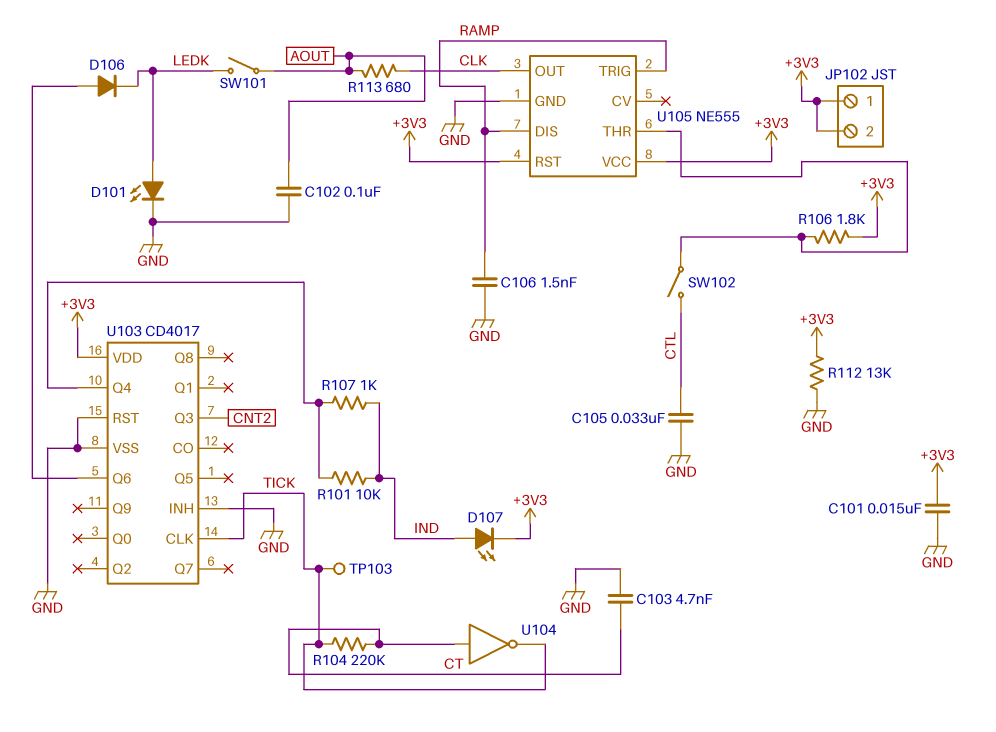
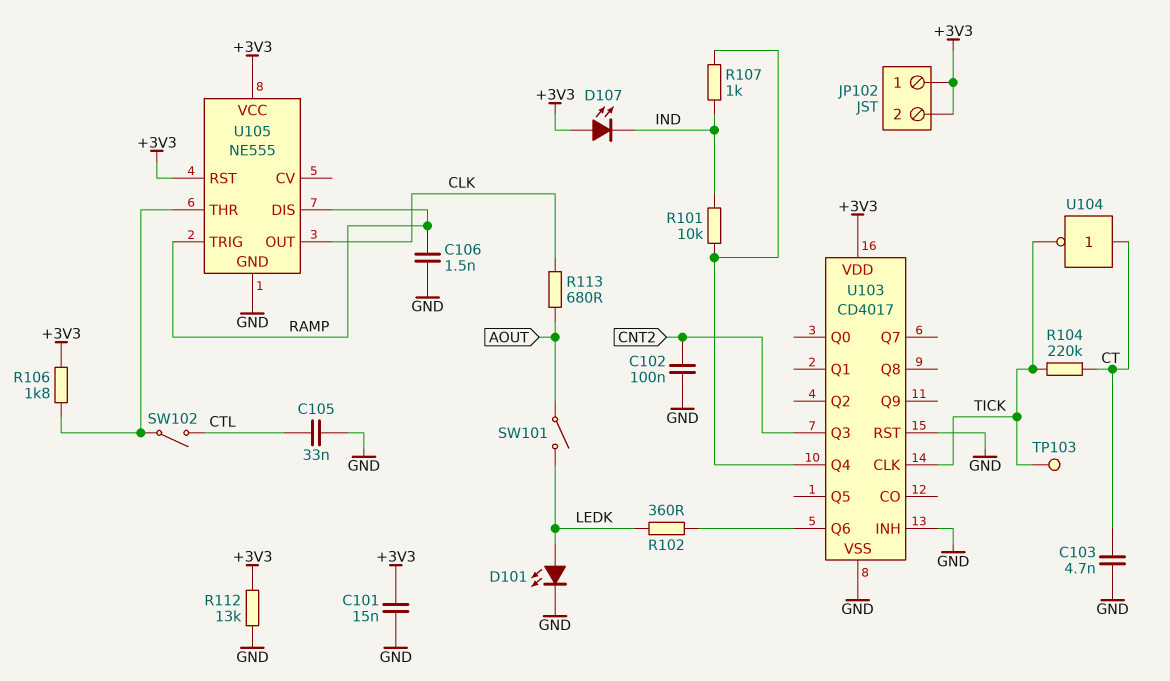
C102: 100nF (AOUT, GND) -> 100nF (CNT2, GND)
D106: diode (A U103/Q6, K LEDK) -> none
D107: LED (A IND, K +3V3) -> LED (A +3V3, K IND)
R102: none -> 360 (LEDK, U103/Q6)

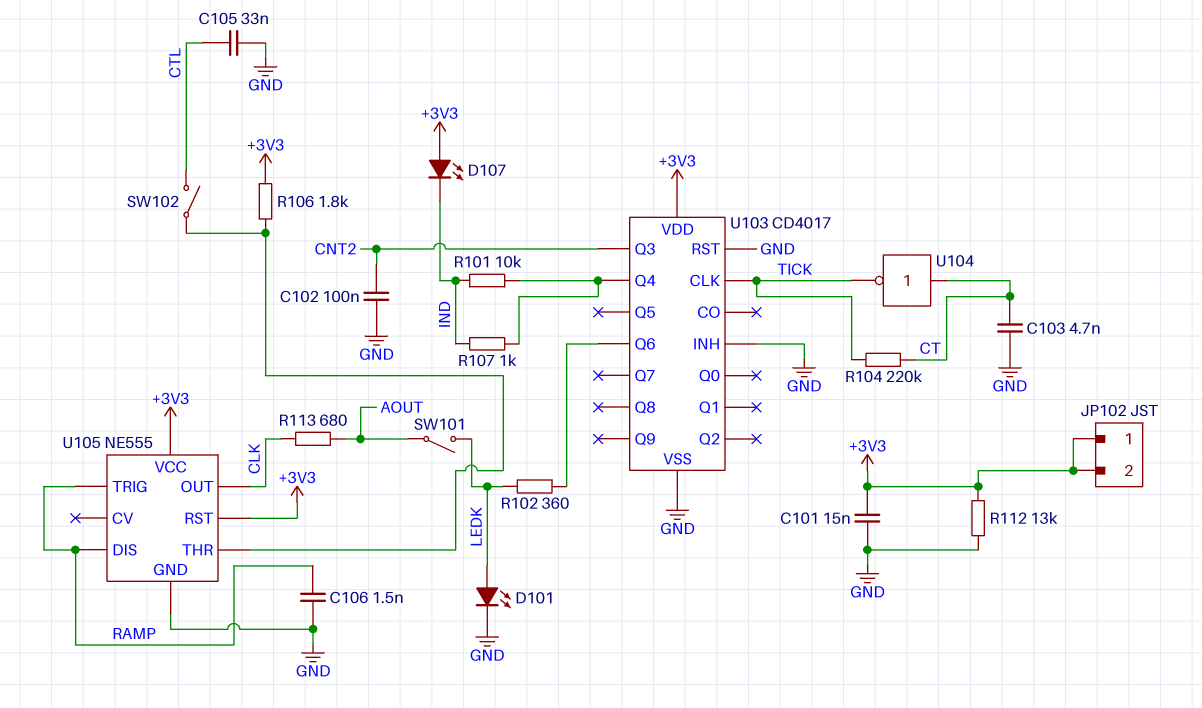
TP103: test point (TICK) -> none

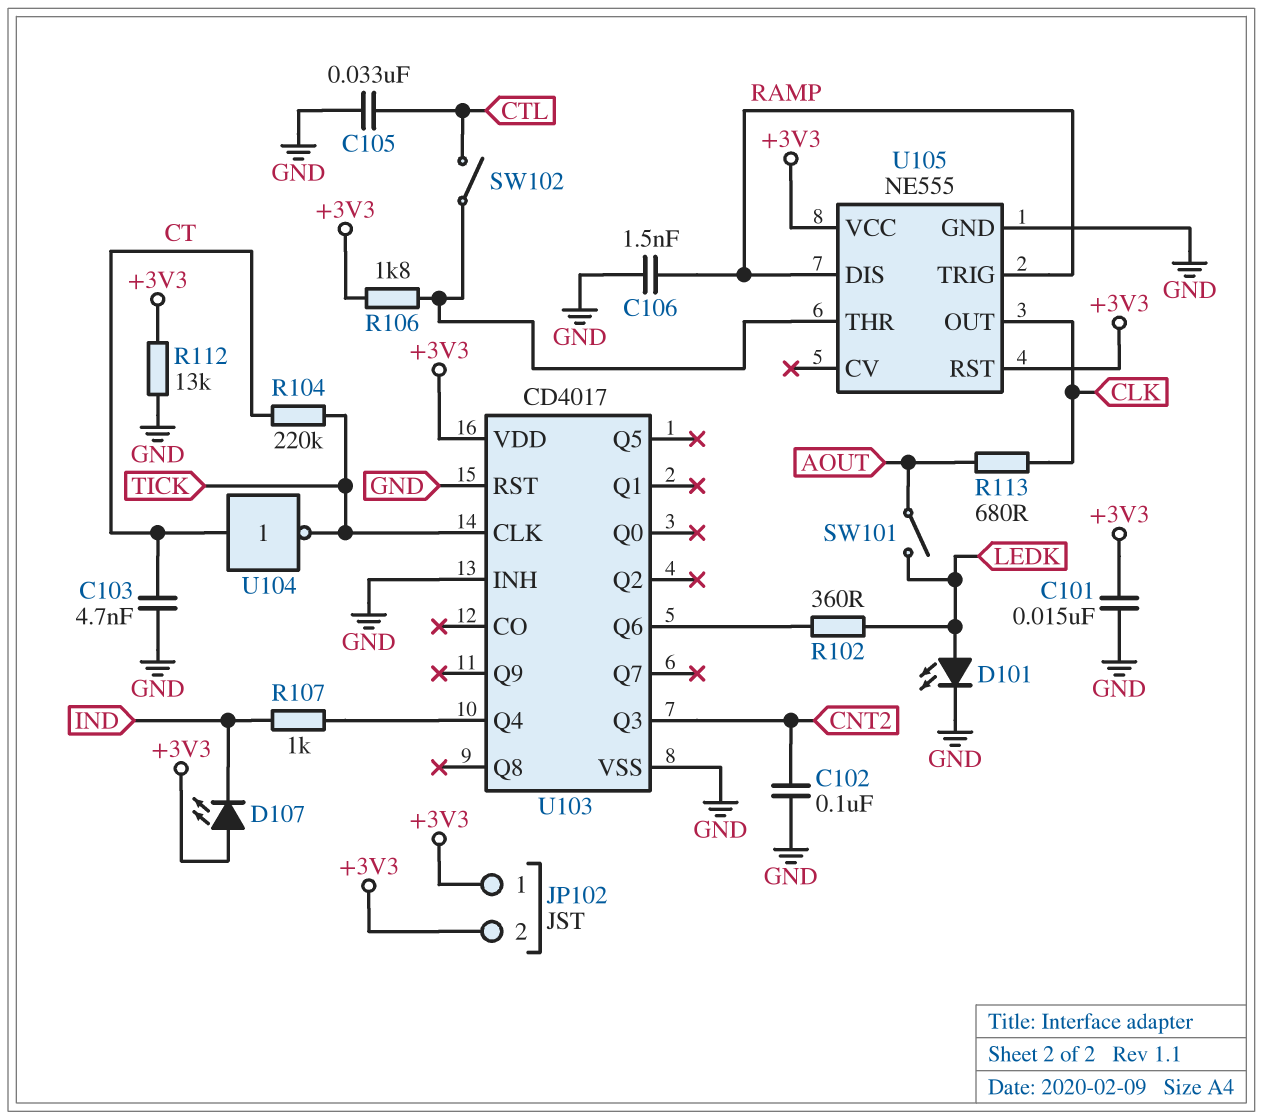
R101: 10k (IND, U103/Q4) -> none

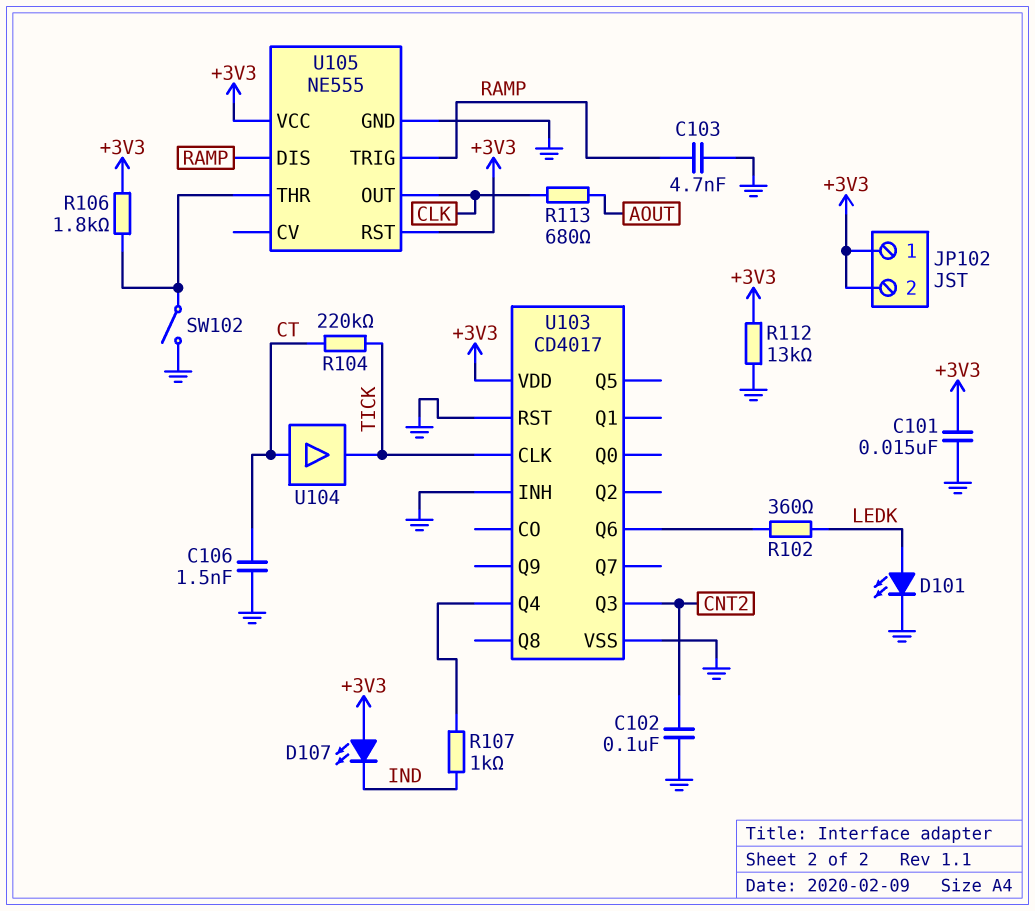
C103: 4.7nF (CT, GND) -> 4.7nF (GND, RAMP)
C105: 33nF (CTL, GND) -> none
C106: 1.5nF (GND, RAMP) -> 1.5nF (CT, GND)
SW101: switch (AOUT, LEDK) -> none
SW102: switch (CTL, U105/THR) -> switch (GND, U105/THR)
U104: NOT (in CT, out TICK) -> buffer (in CT, out TICK)

